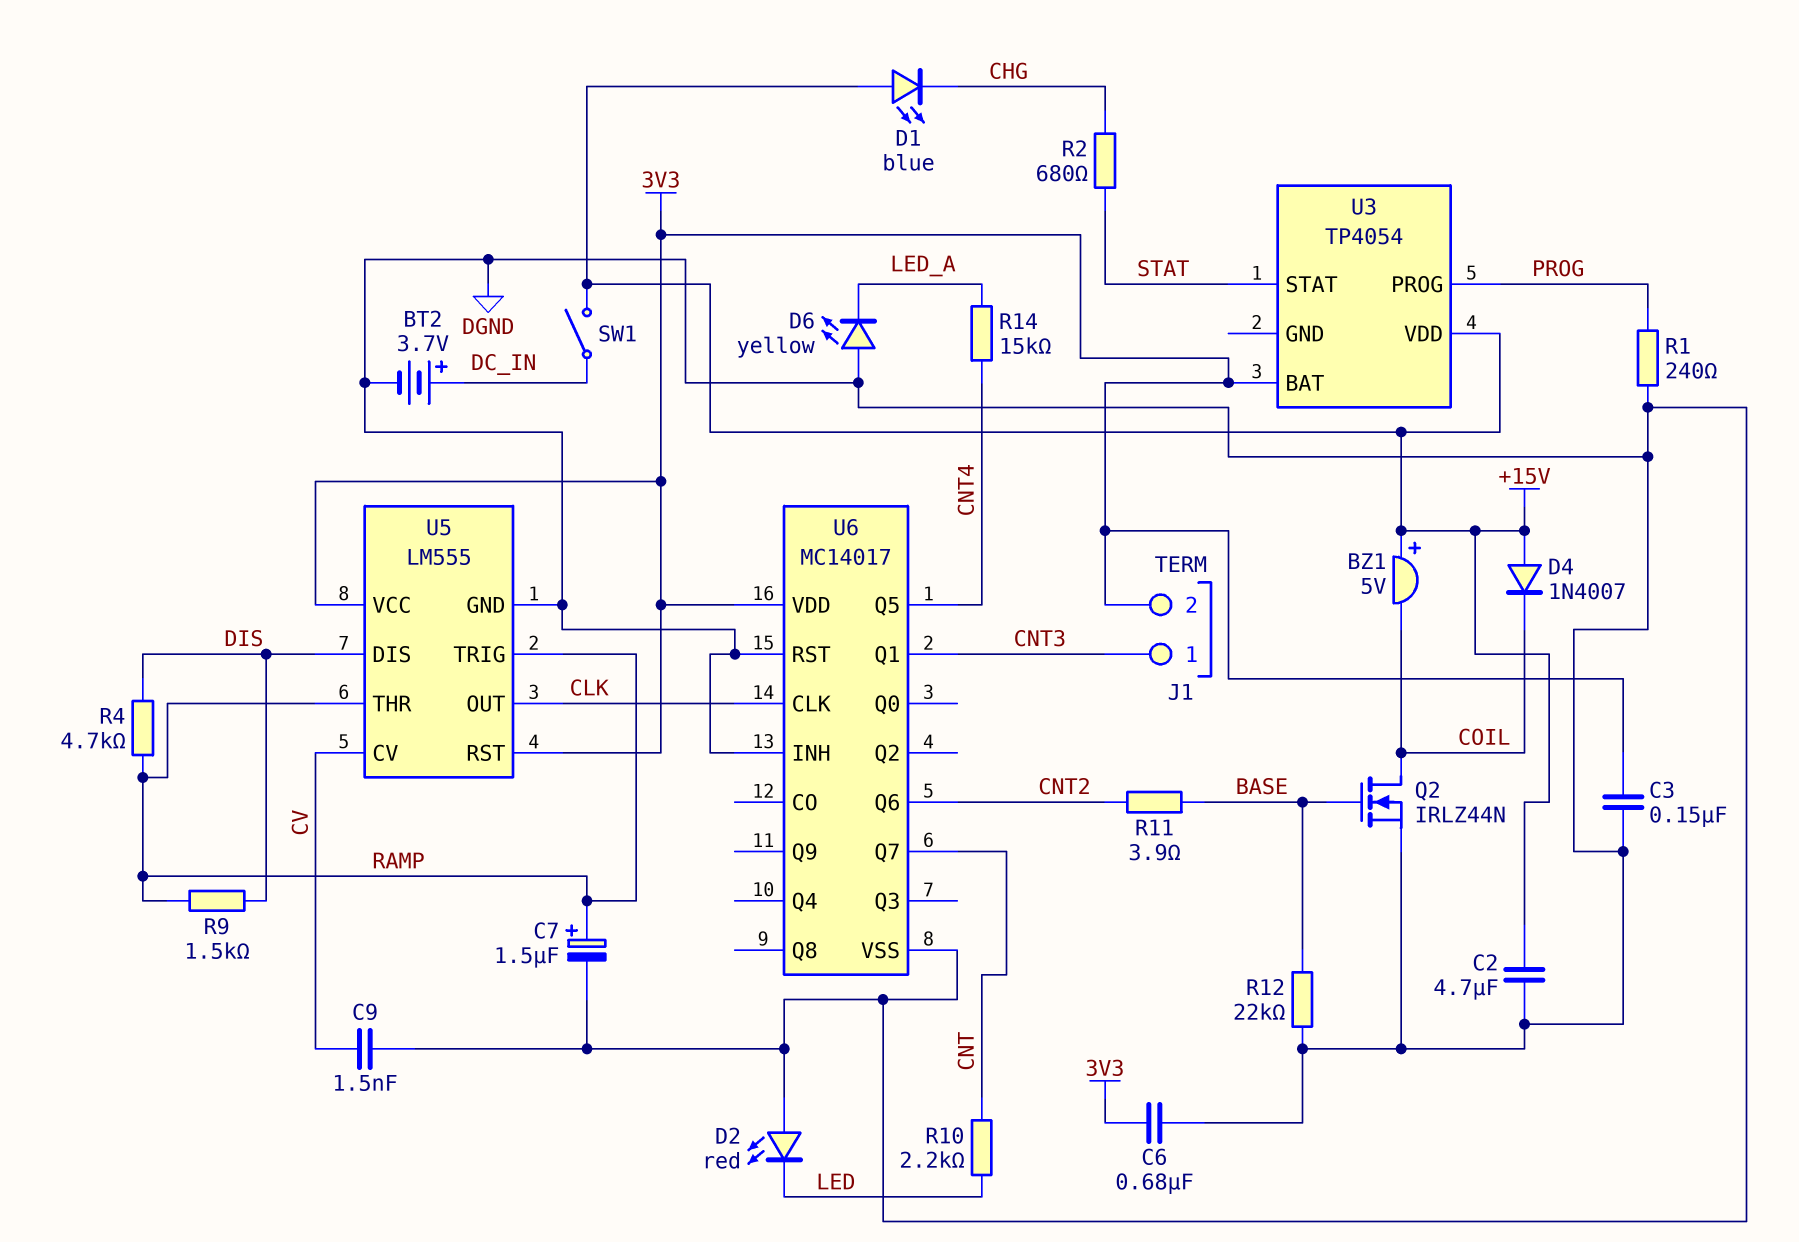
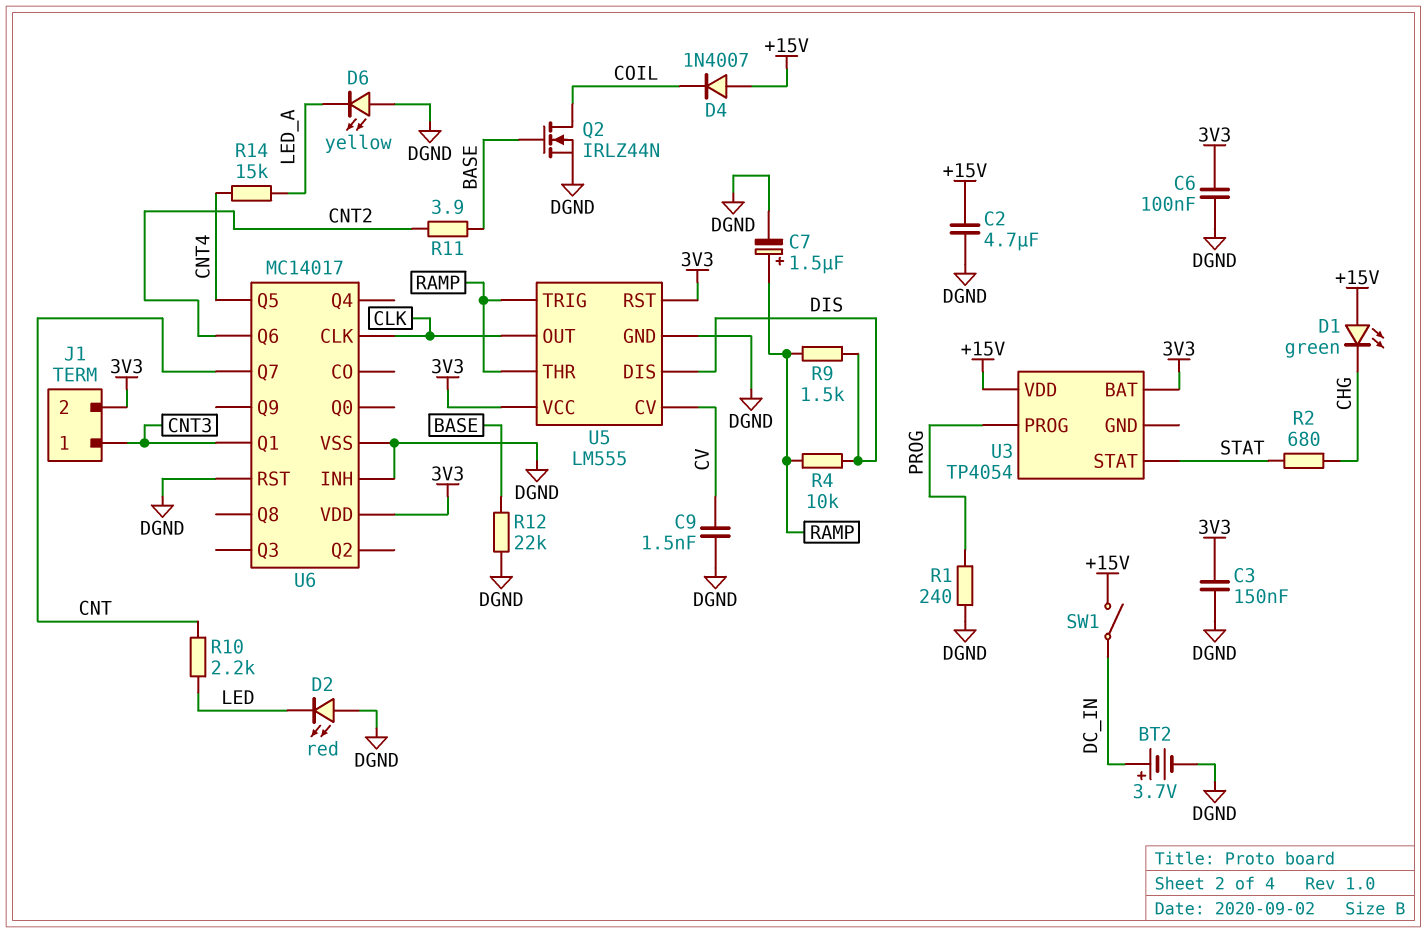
BZ1: buzzer 5V (plus +15V, minus COIL) -> none
C6: 680nF (3V3, DGND) -> 100nF (3V3, DGND)
D1: LED blue (A +15V, K CHG) -> LED green (A +15V, K CHG)
R4: 4.7k (DIS, RAMP) -> 10k (DIS, RAMP)

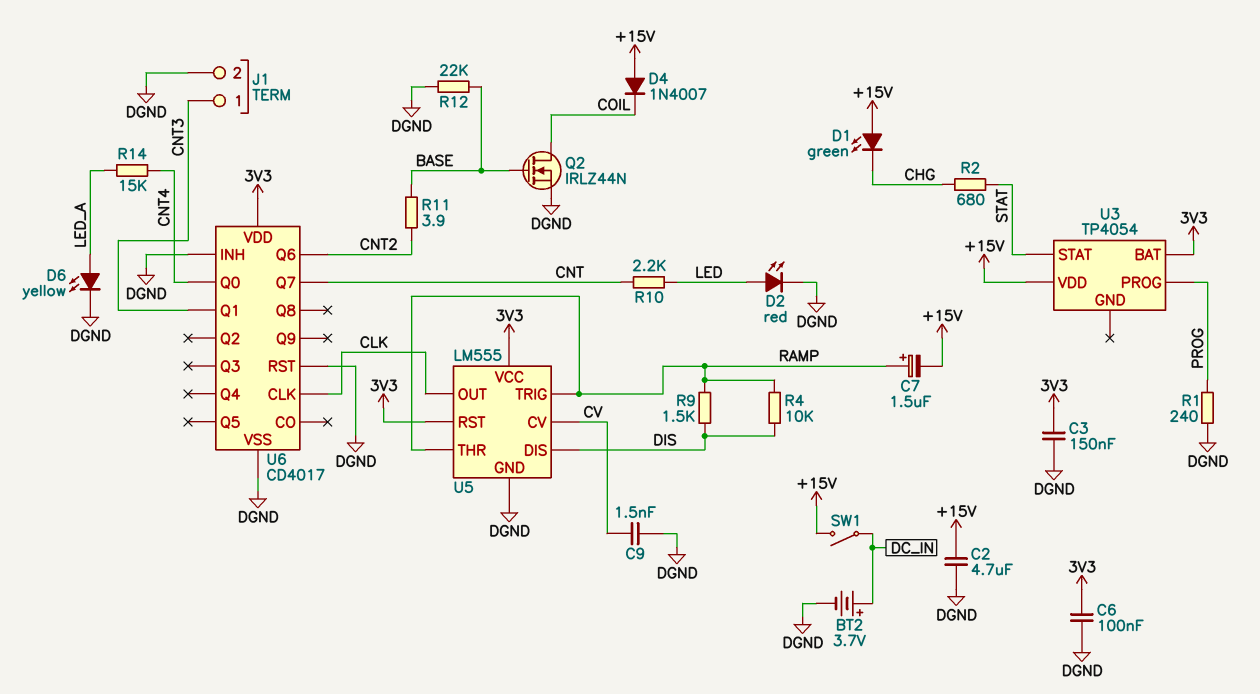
C7: 1.5uF (plus RAMP, minus DGND) -> 1.5uF (plus RAMP, minus +15V)
D2: LED red (A DGND, K LED) -> LED red (A LED, K DGND)
D6: LED yellow (A DGND, K LED_A) -> LED yellow (A LED_A, K DGND)
J1 pin 2: 3V3 -> DGND
U6: MC14017 -> CD4017
U6 pin Q0: none -> CNT4
U6 pin Q5: CNT4 -> none

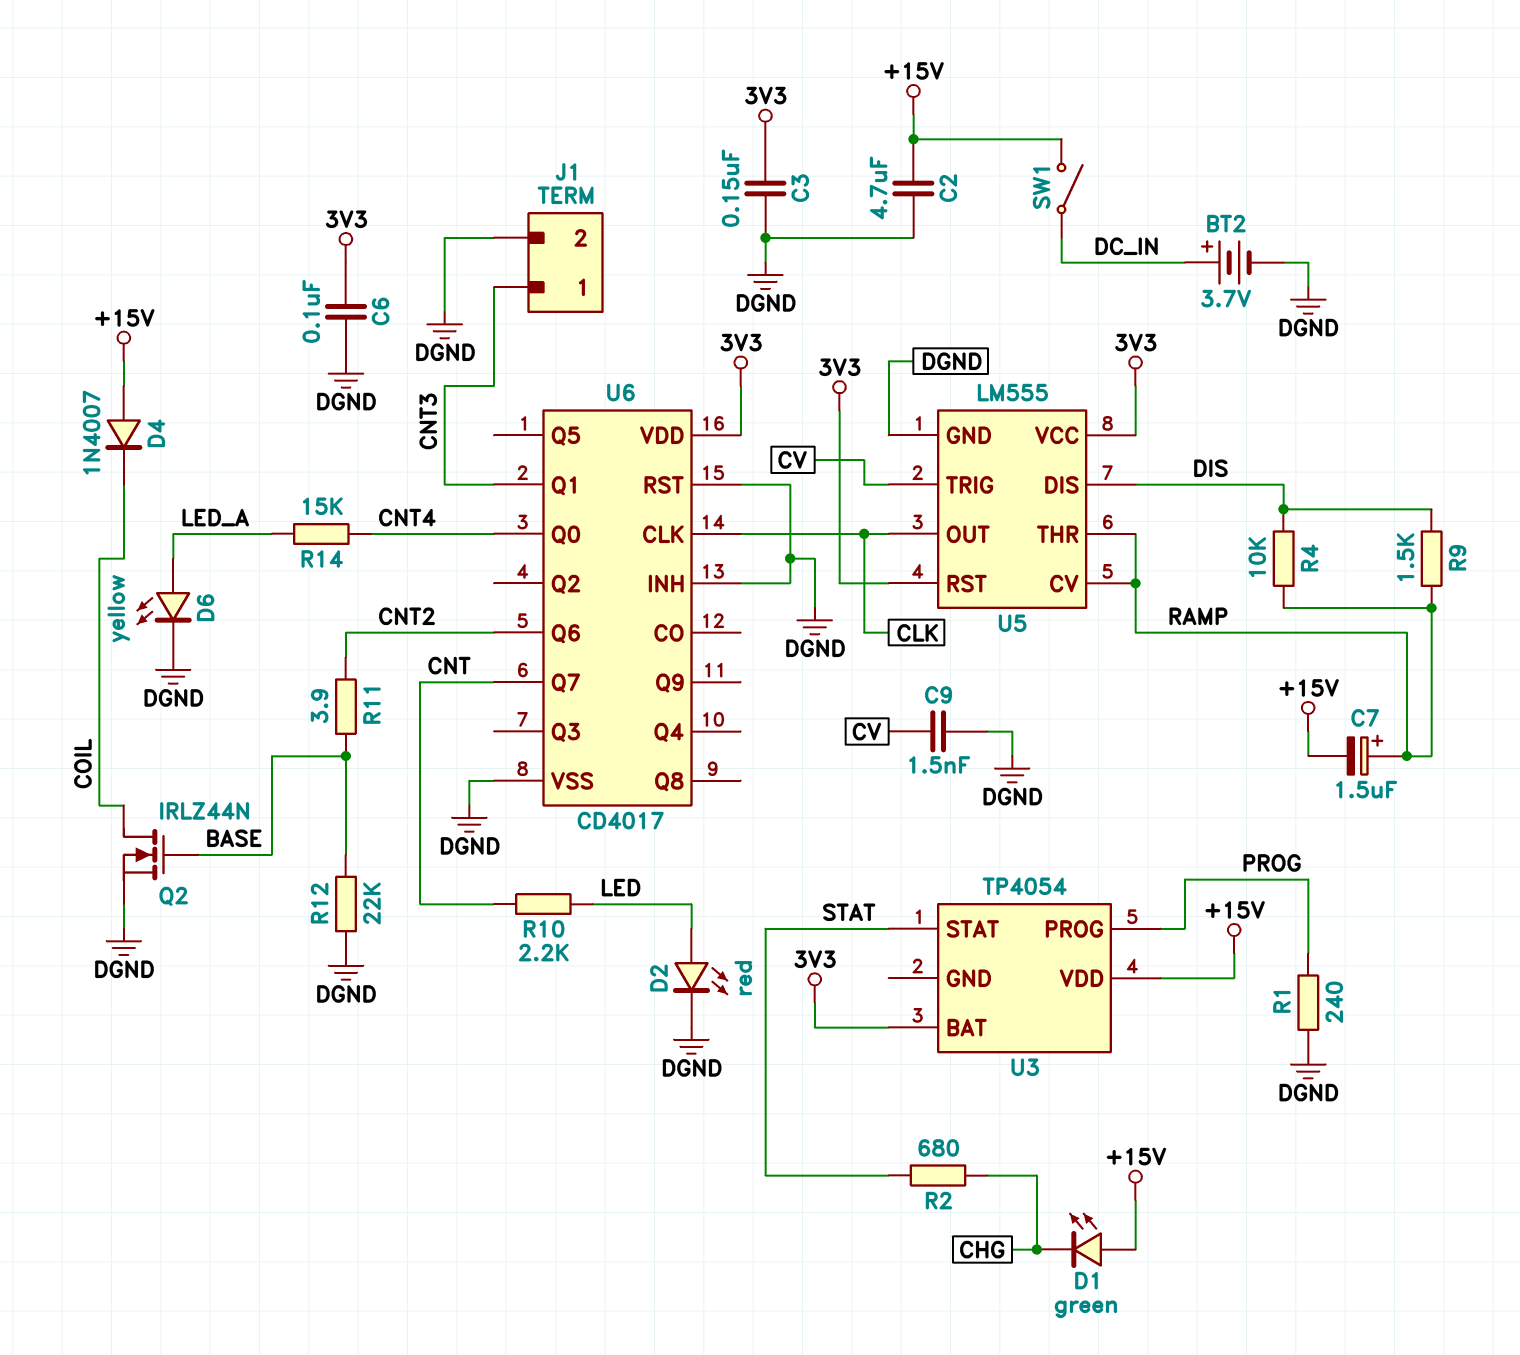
U5 pin CV: CV -> RAMP
U5 pin TRIG: RAMP -> CV

